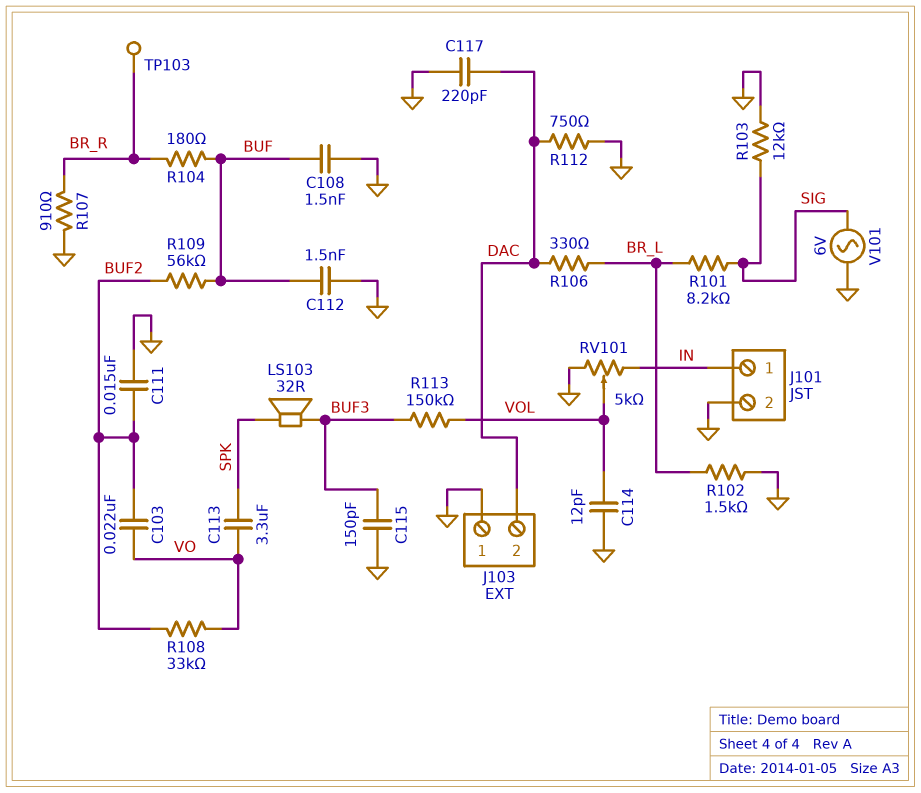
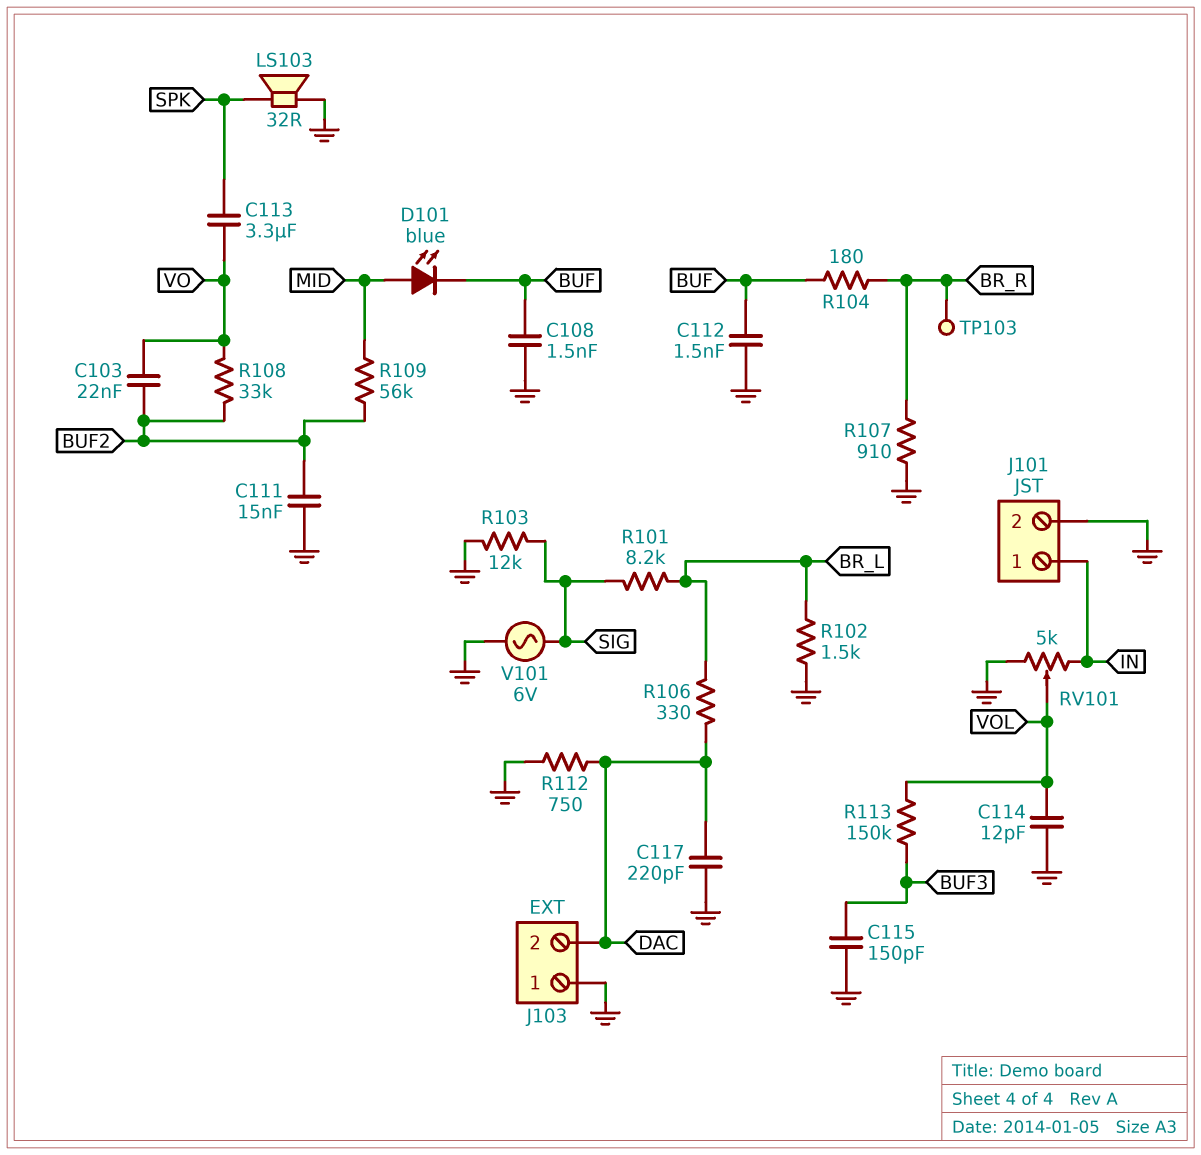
D101: none -> LED blue (A MID, K BUF)
LS103: speaker 32R (BUF3, SPK) -> speaker 32R (GND, SPK)
R109: 56k (BUF, BUF2) -> 56k (BUF2, MID)

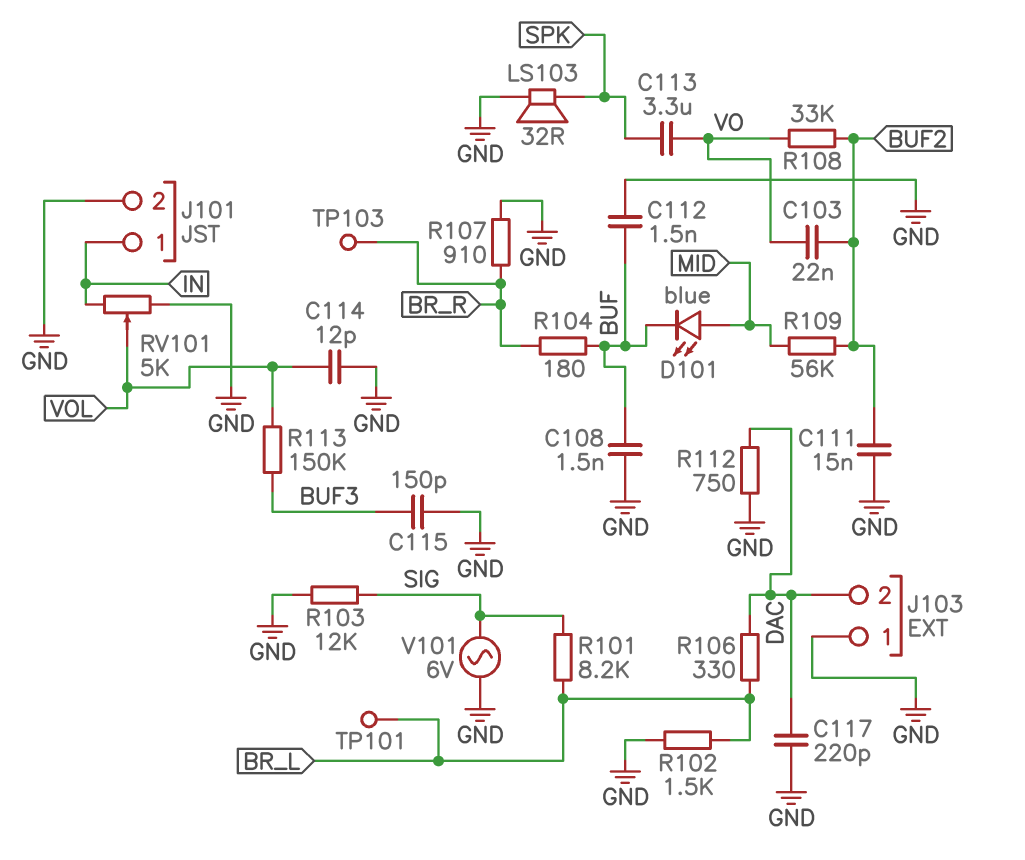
TP101: none -> test point (BR_L)

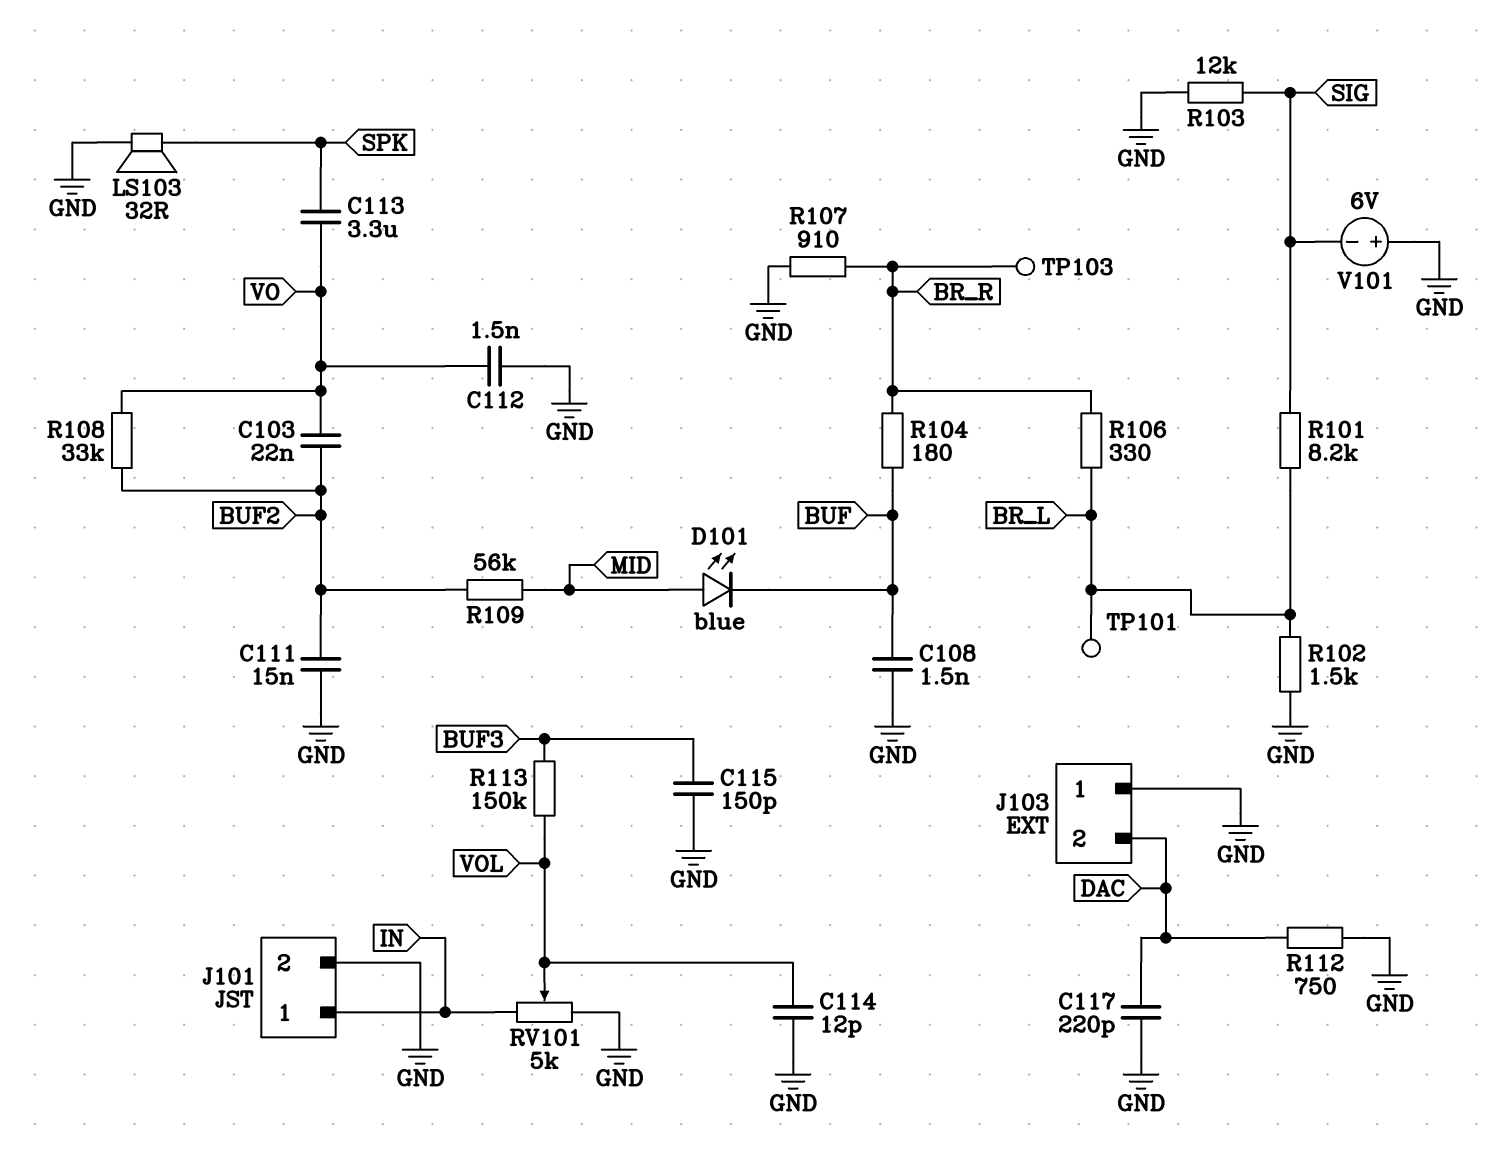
C112: 1.5nF (BUF, GND) -> 1.5nF (GND, VO)
R106: 330 (BR_L, DAC) -> 330 (BR_L, BR_R)
V101: AC 6V (GND, SIG) -> 6V (plus GND, minus SIG)

